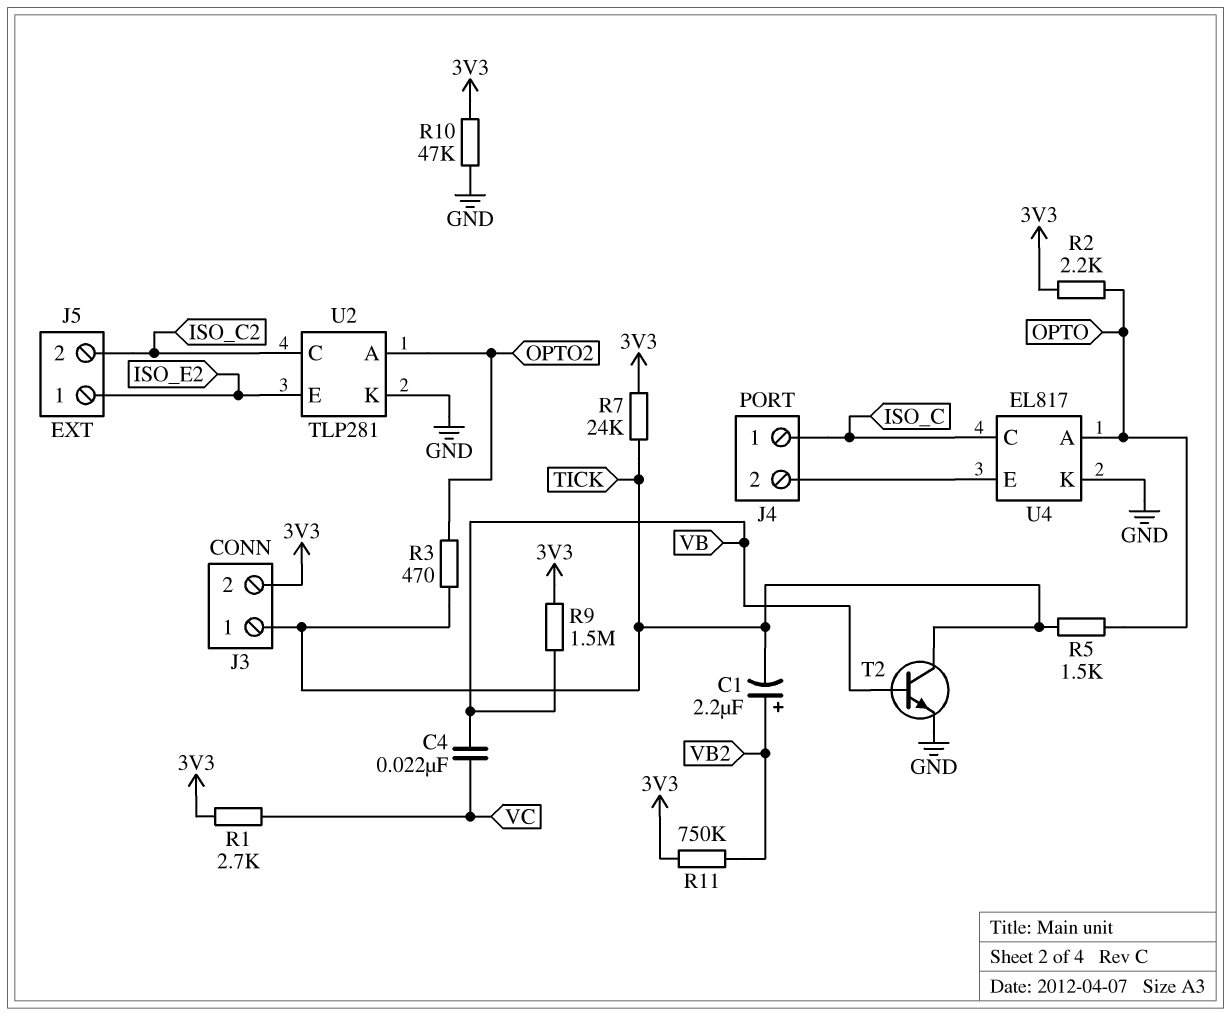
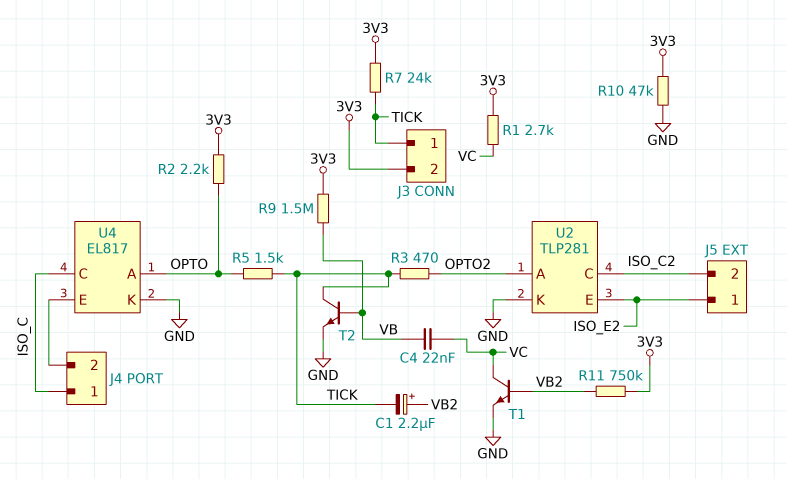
T1: none -> NPN (B VB2, C VC, E GND)

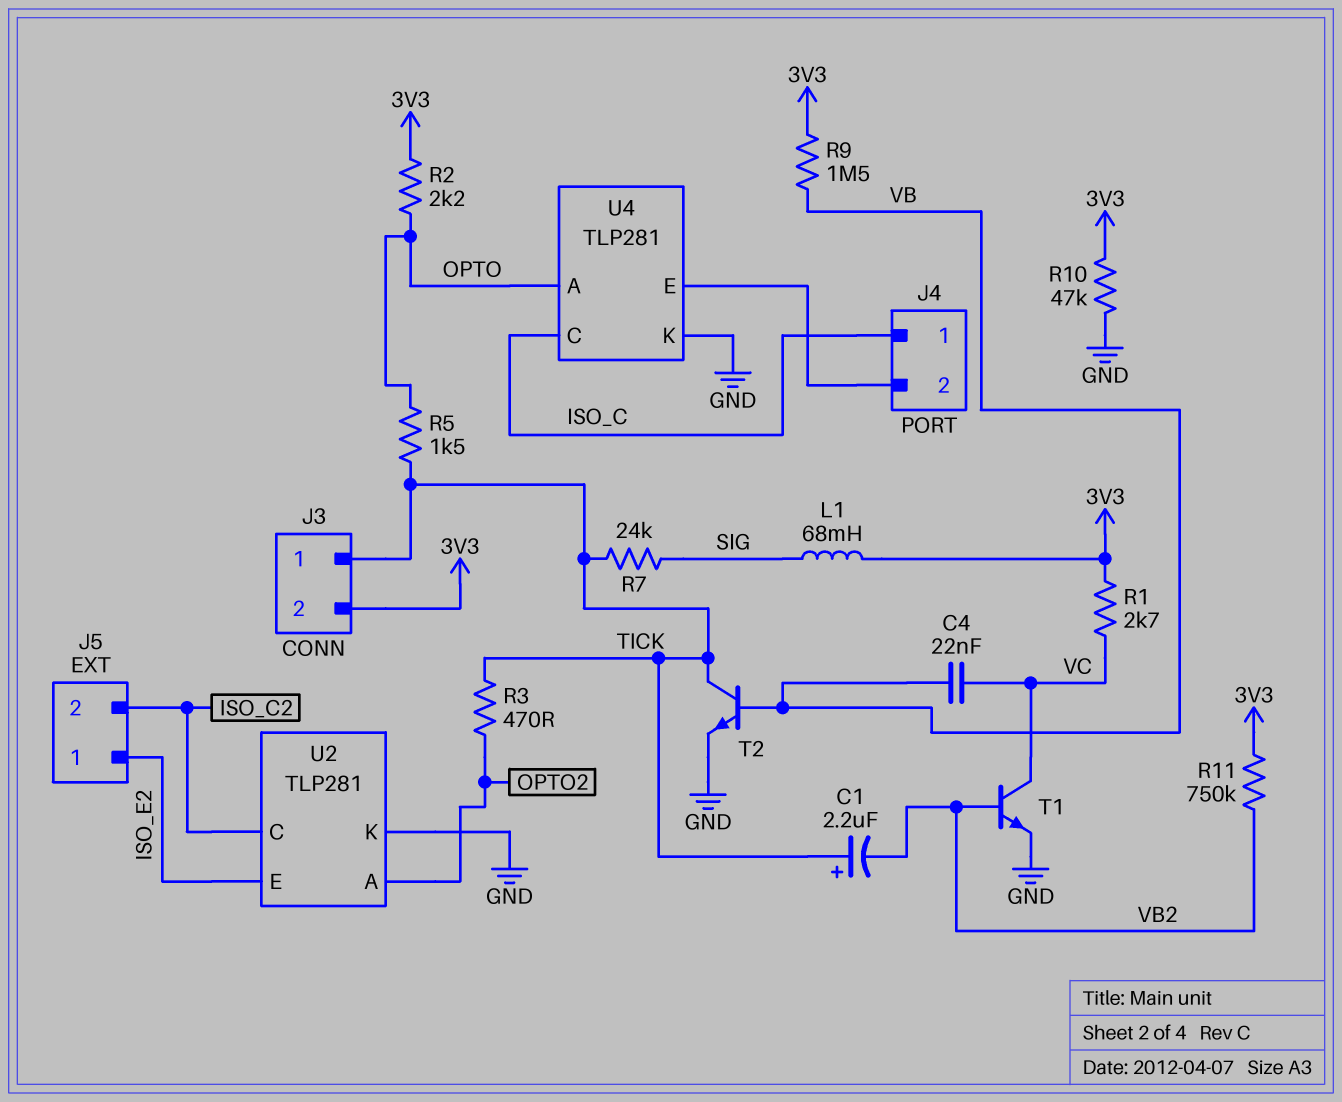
C1: 2.2uF (plus VB2, minus TICK) -> 2.2uF (plus TICK, minus VB2)
L1: none -> 68mH (3V3, SIG)
R7: 24k (3V3, TICK) -> 24k (SIG, TICK)
U4: EL817 -> TLP281

